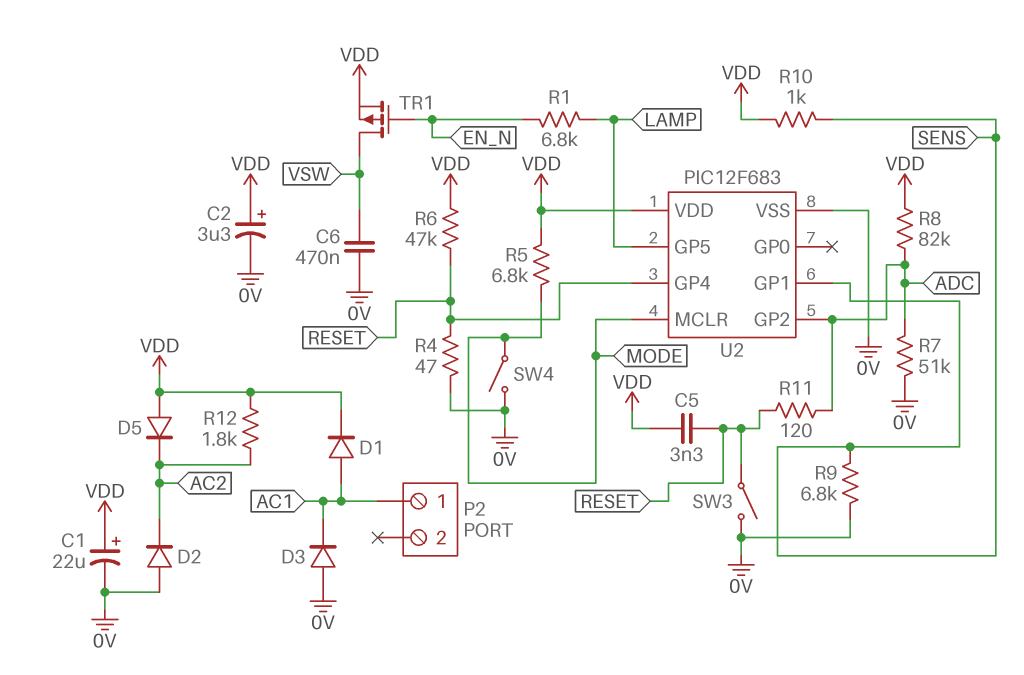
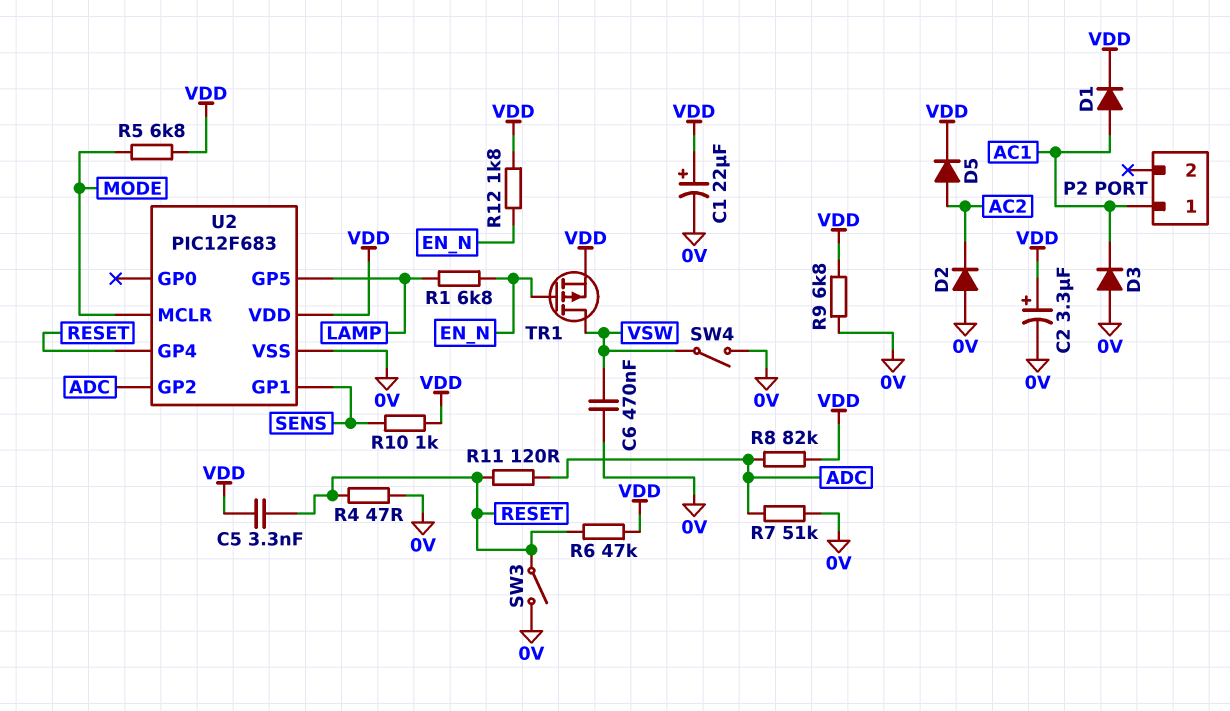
D5: diode (A VDD, K AC2) -> diode (A AC2, K VDD)
R9: 6.8k (0V, SENS) -> 6.8k (0V, VDD)
R12: 1.8k (AC2, VDD) -> 1.8k (EN_N, VDD)
SW4: switch (0V, MODE) -> switch (0V, VSW)

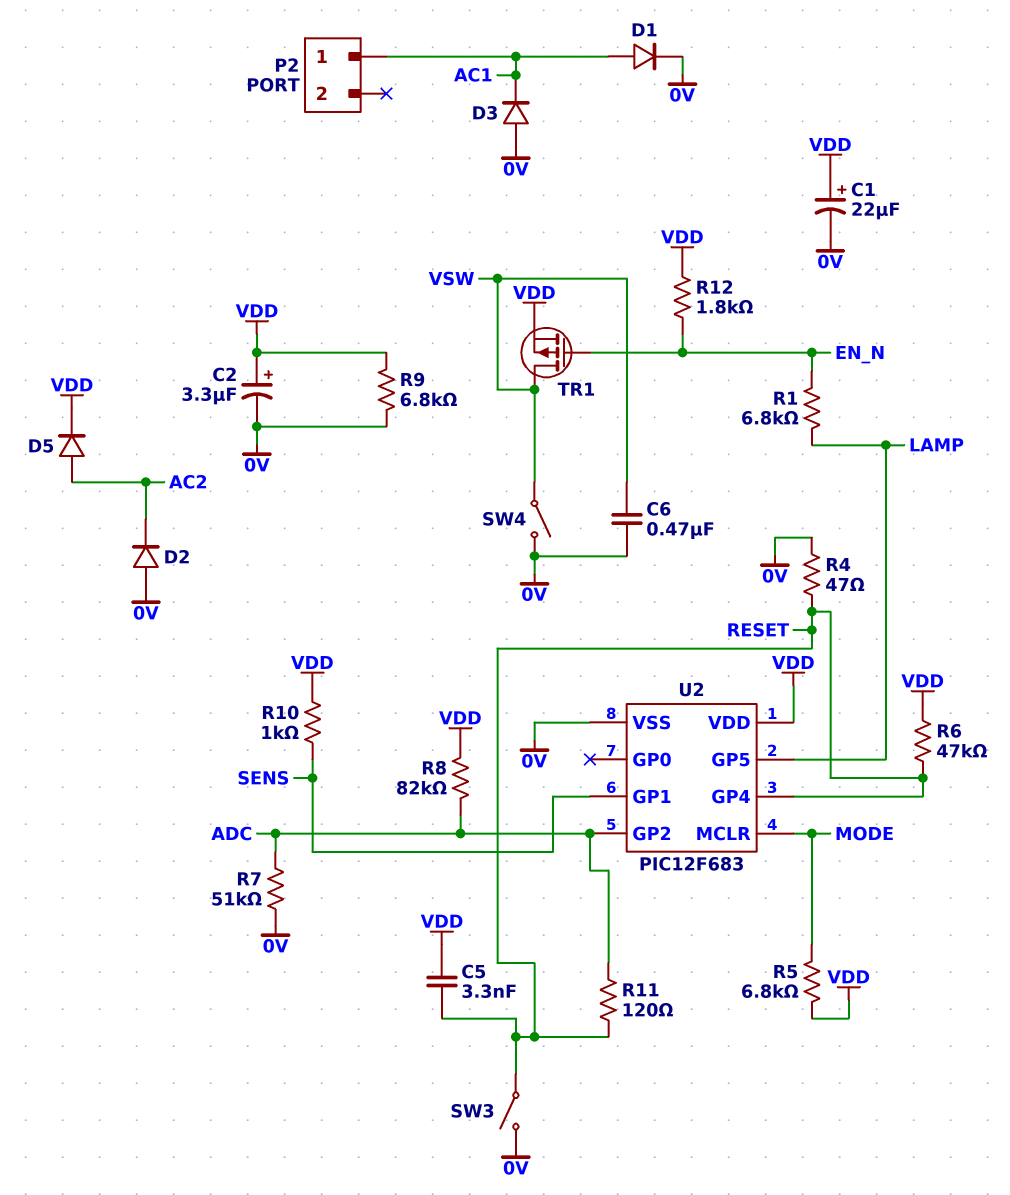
D1: diode (A AC1, K VDD) -> diode (A AC1, K 0V)

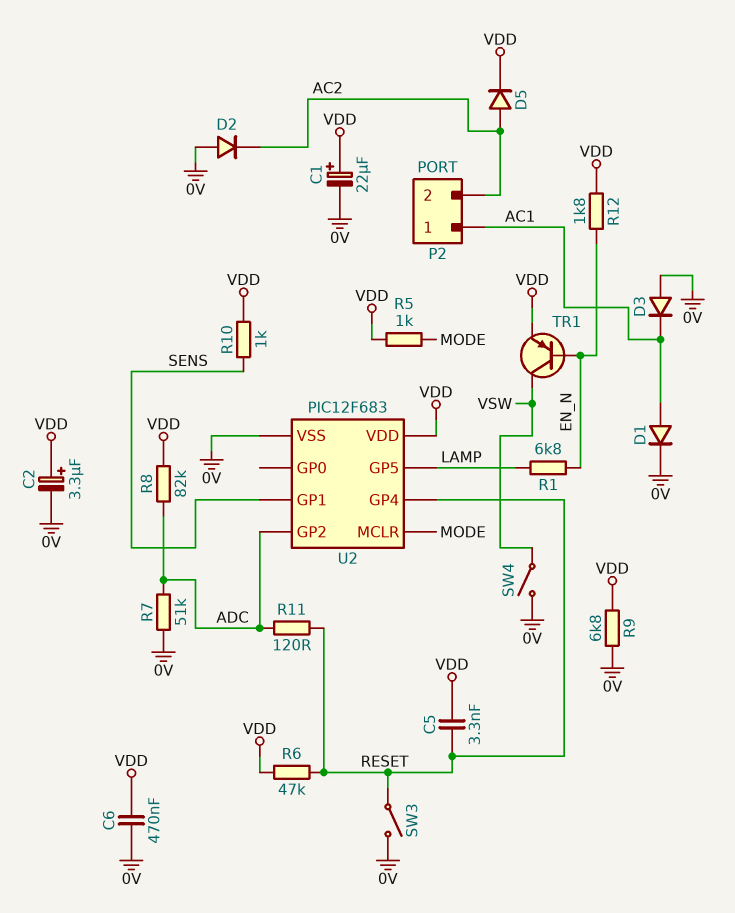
C6: 470nF (0V, VSW) -> 470nF (0V, VDD)
P2 pin 2: none -> AC2
R4: 47 (0V, RESET) -> none
R5: 6.8k (MODE, VDD) -> 1k (MODE, VDD)
TR1: PMOS (G EN_N, D VSW, S VDD) -> PNP (B EN_N, C VSW, E VDD)

